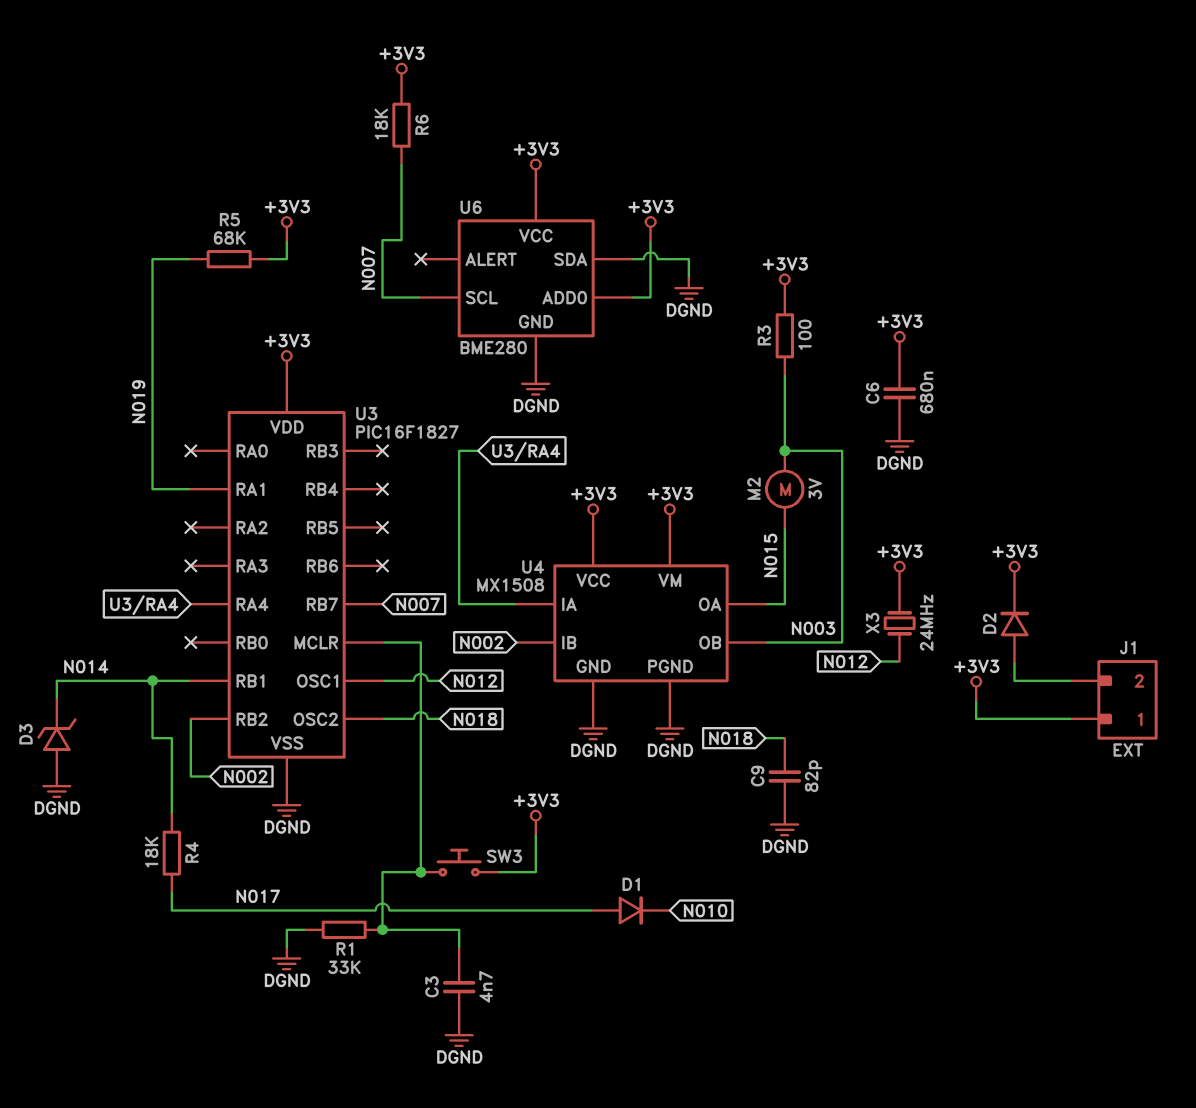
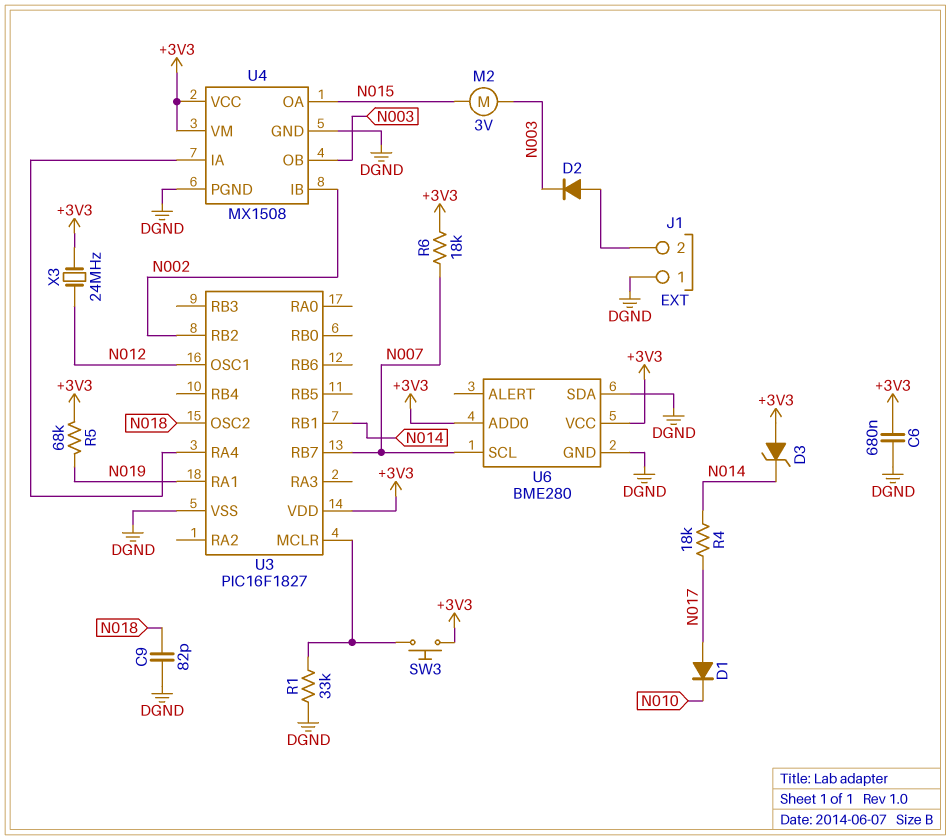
C3: 4.7nF (DGND, U3/MCLR) -> none
D2: diode (A J1/2, K +3V3) -> diode (A J1/2, K N003)
D3: zener (A DGND, K N014) -> zener (A +3V3, K N014)
J1 pin 1: +3V3 -> DGND
R3: 100 (+3V3, N003) -> none

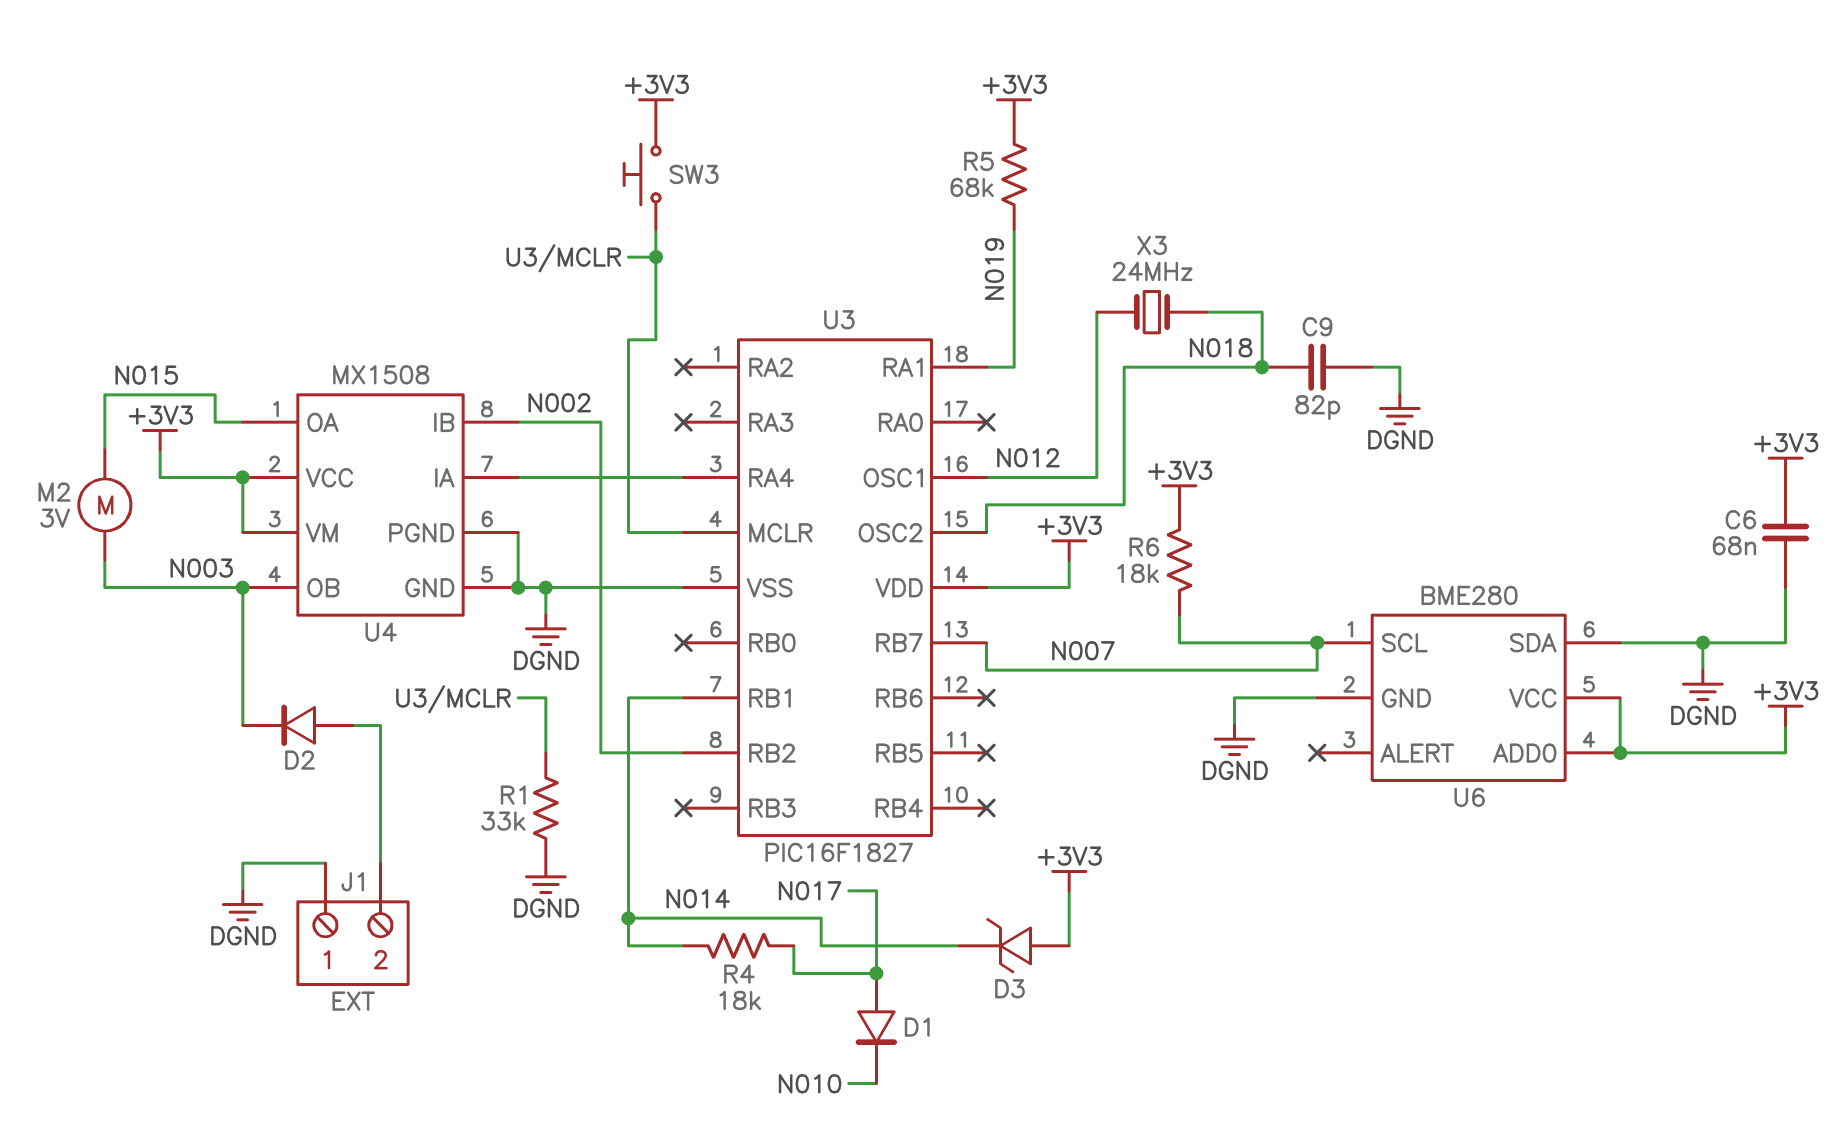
C6: 680nF (+3V3, DGND) -> 68nF (+3V3, DGND)
X3: 24MHz (+3V3, N012) -> 24MHz (N012, N018)

